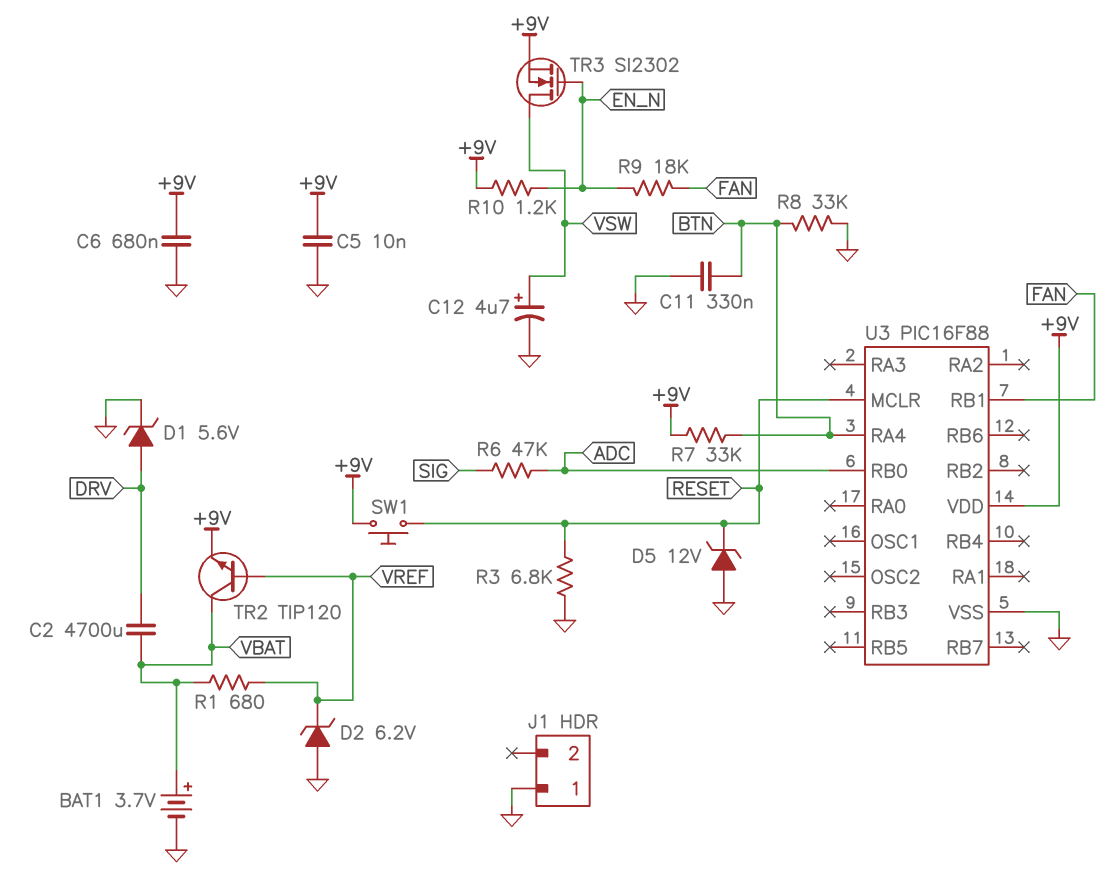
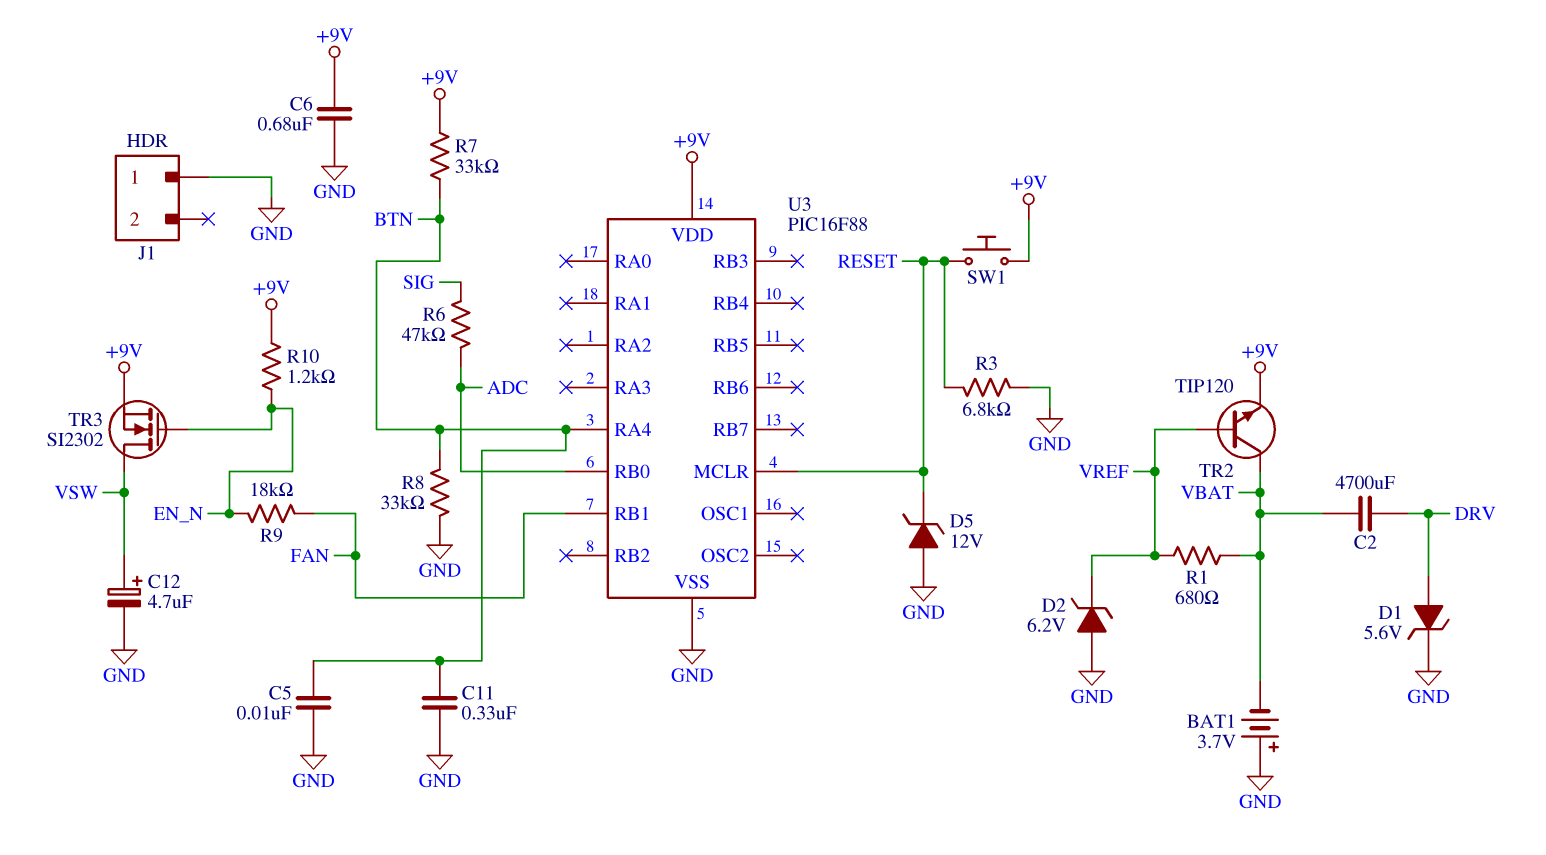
BAT1: 3.7V (plus VBAT, minus GND) -> 3.7V (plus GND, minus VBAT)
C5: 10nF (+9V, GND) -> 10nF (BTN, GND)

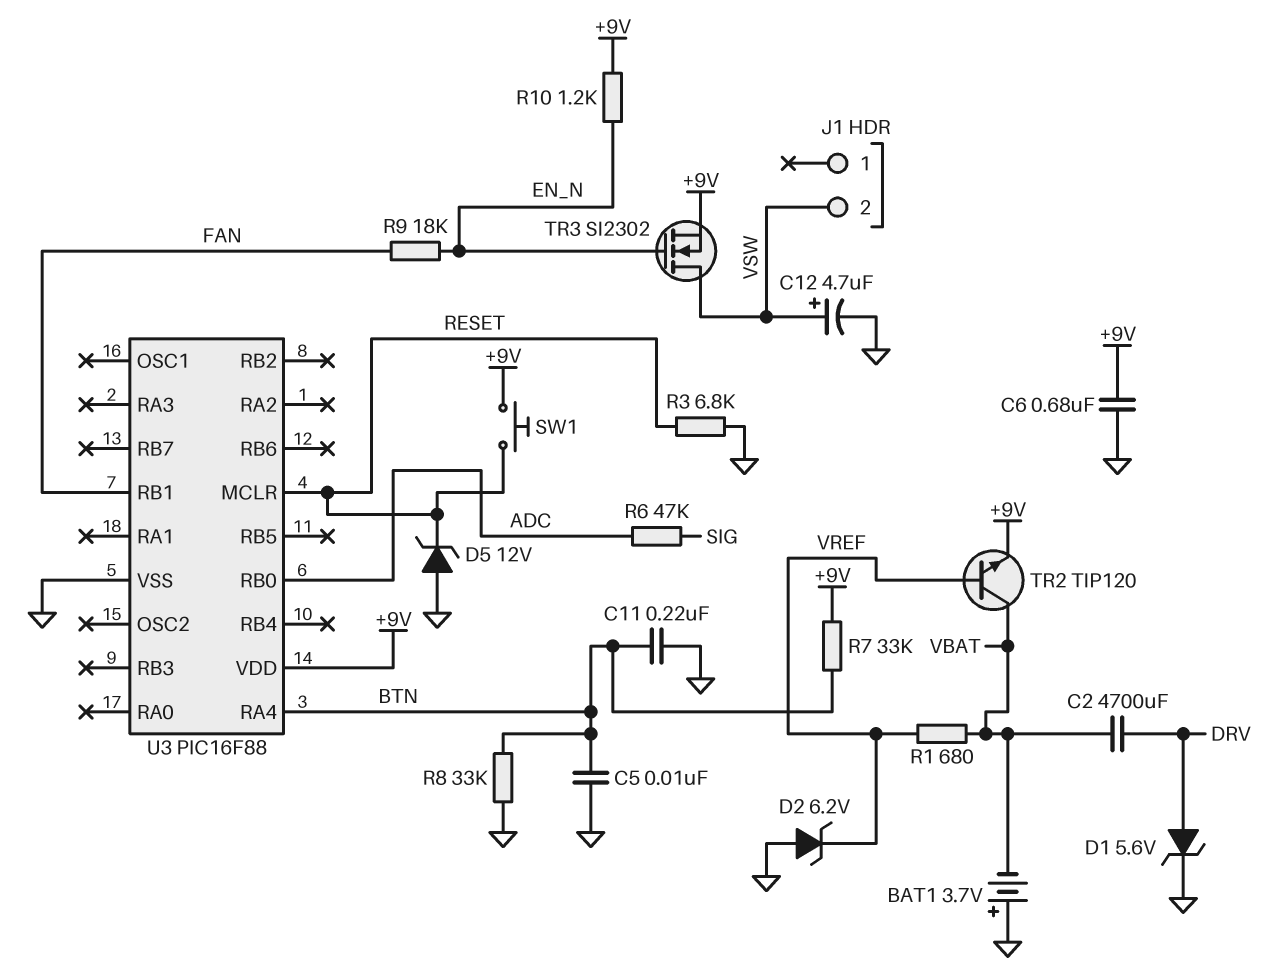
C11: 330nF (BTN, GND) -> 220nF (BTN, GND)
J1 pin 1: GND -> none
J1 pin 2: none -> VSW

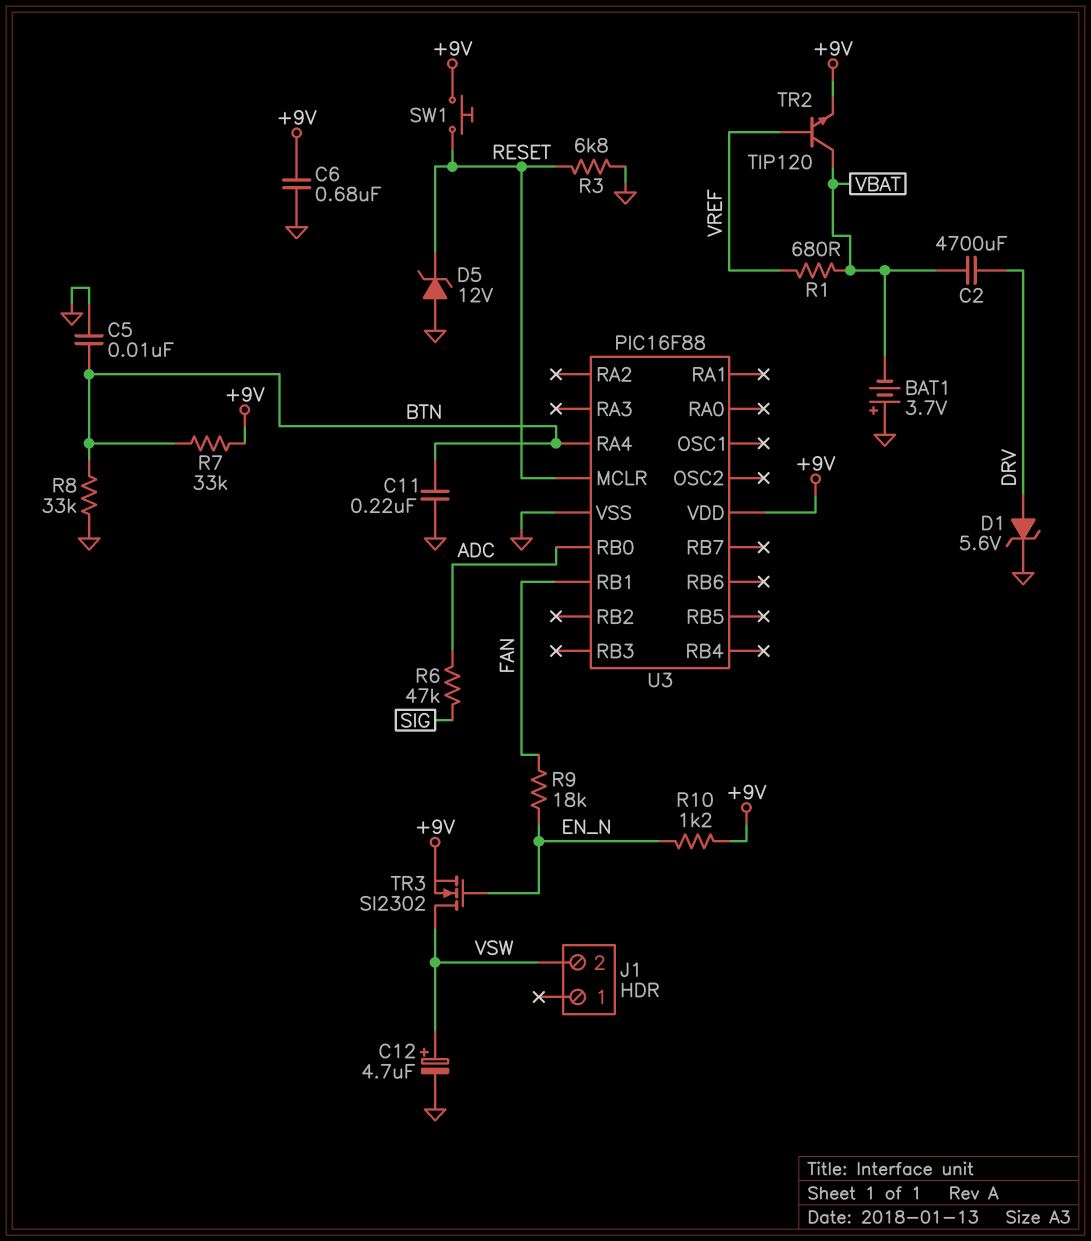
D2: zener 6.2V (A GND, K VREF) -> none

